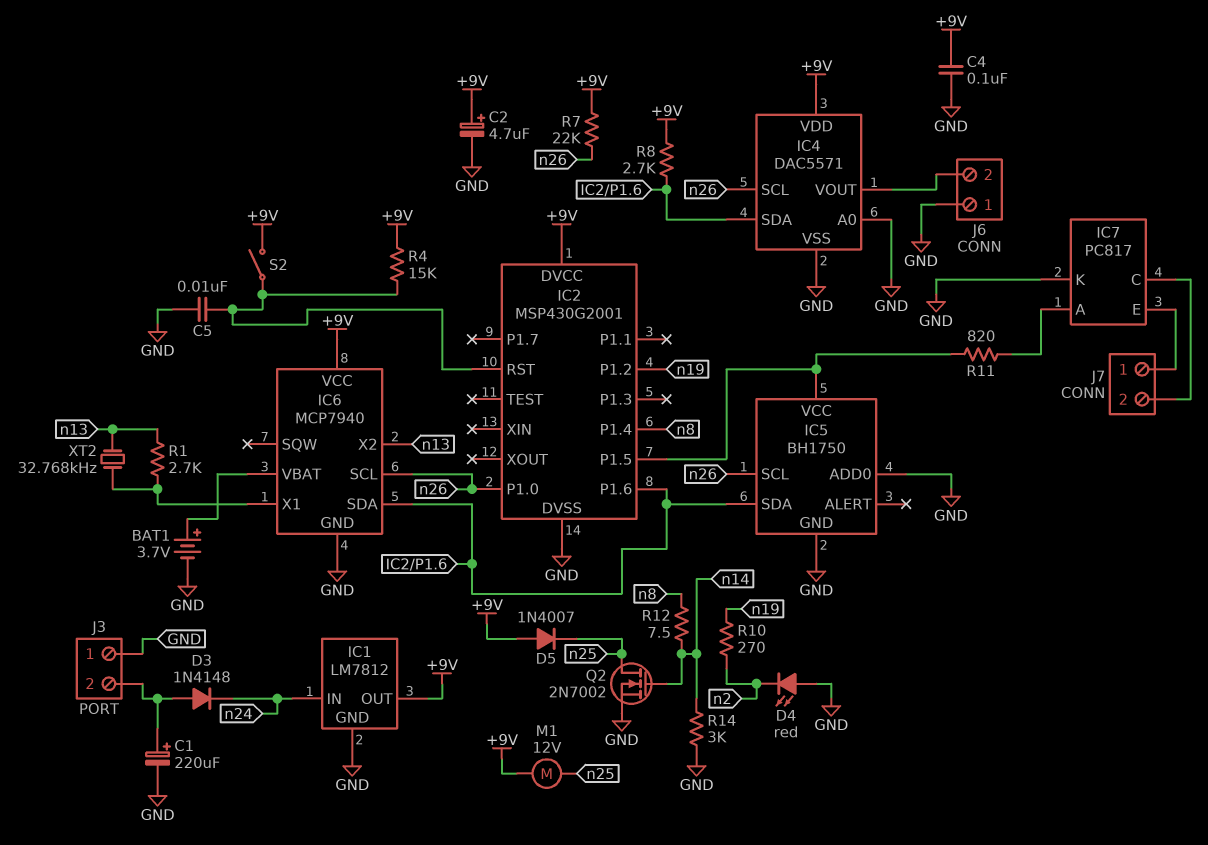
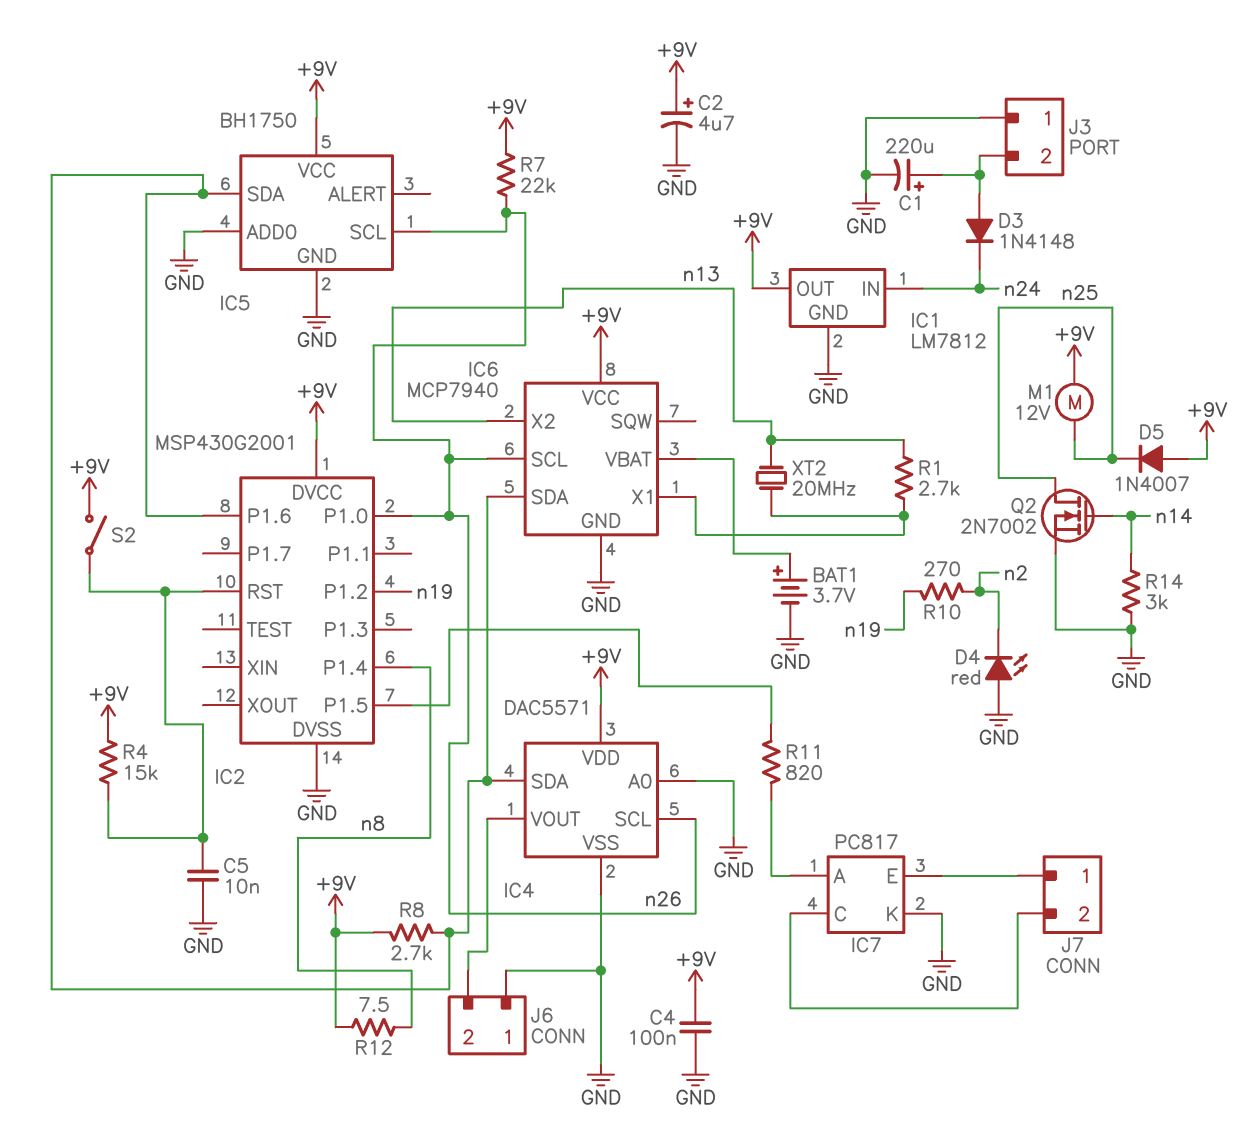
IC5 pin VCC: IC2/P1.5 -> +9V
R12: 7.5 (n8, n14) -> 7.5 (+9V, n8)
XT2: 32.768kHz (IC6/X1, n13) -> 20MHz (IC6/X1, n13)

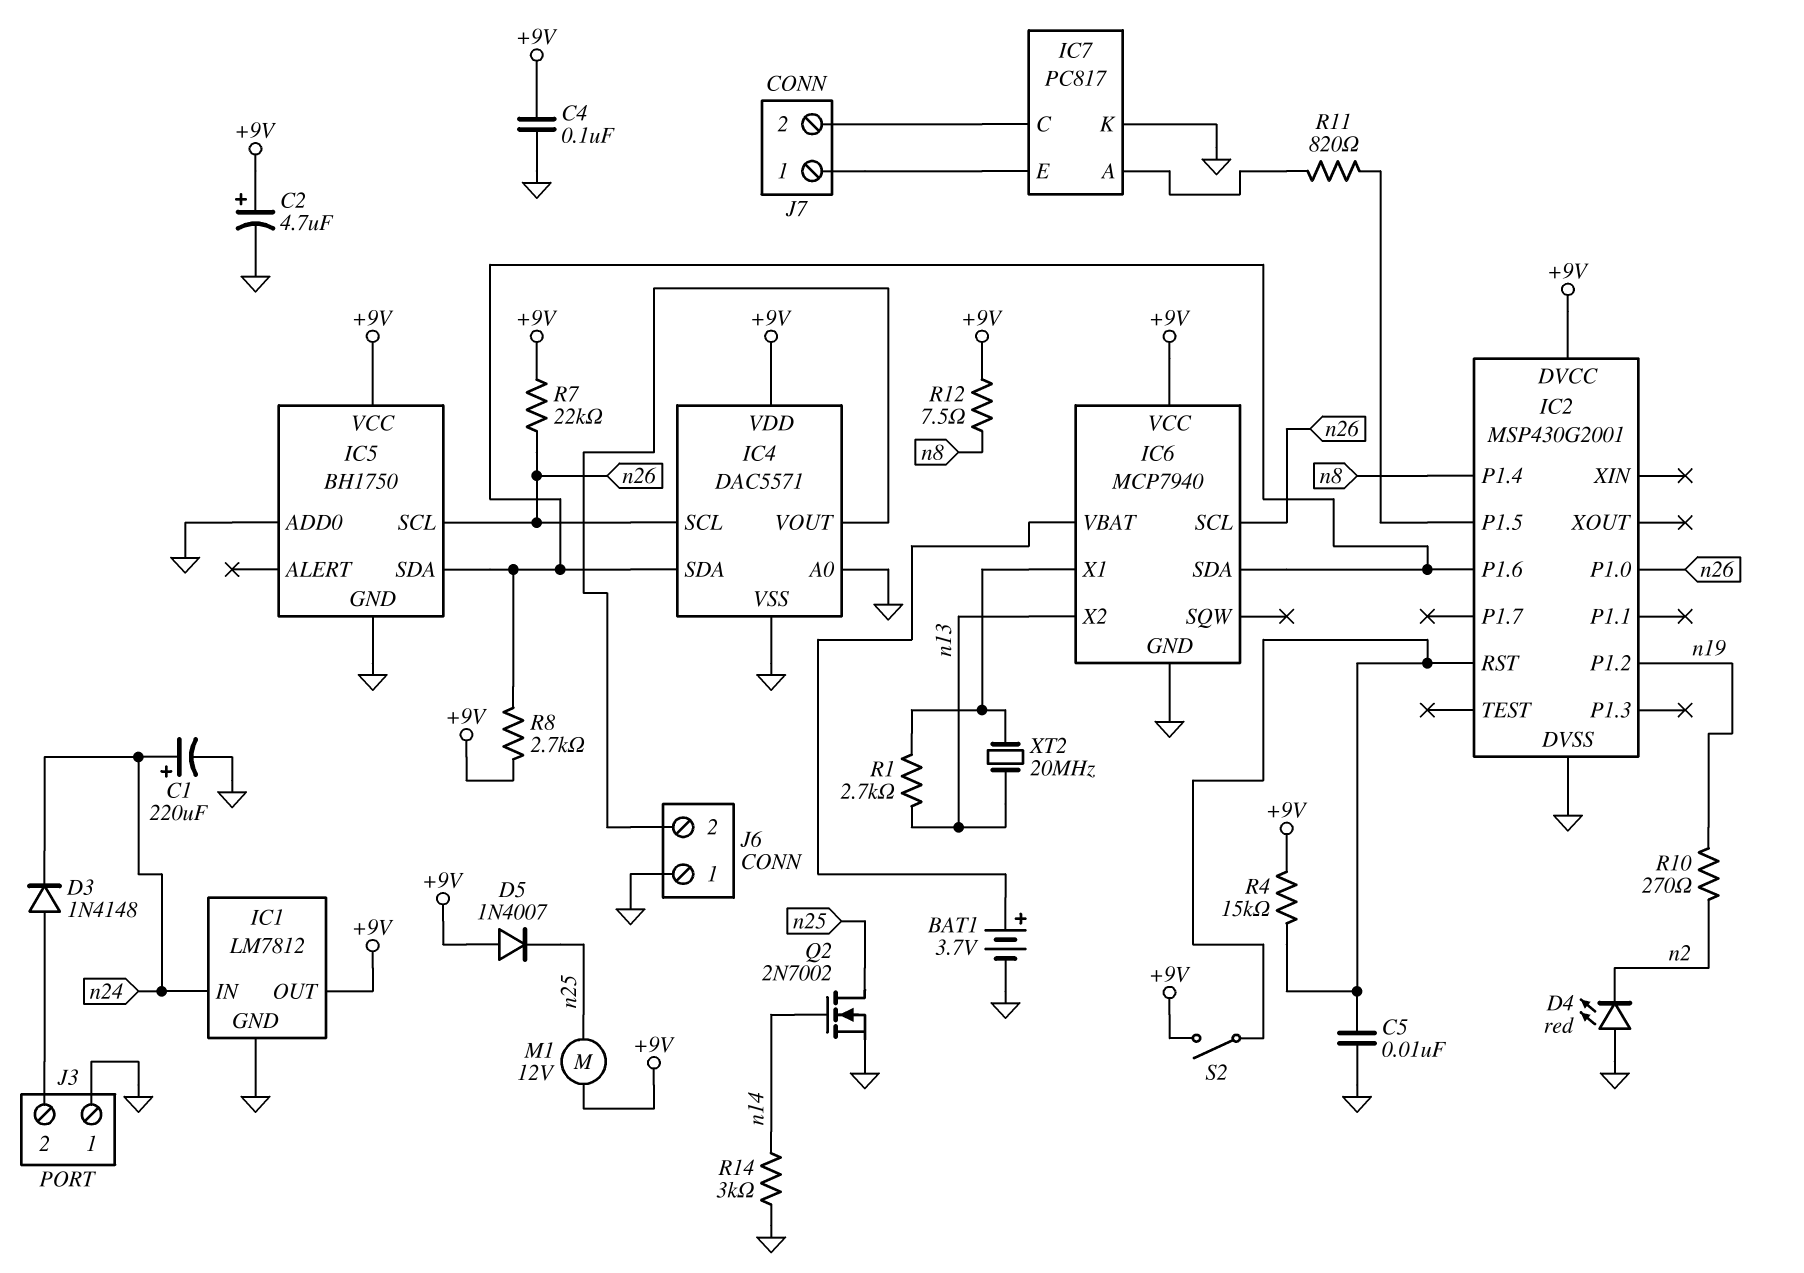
C1: 220uF (plus J3/2, minus GND) -> 220uF (plus n24, minus GND)

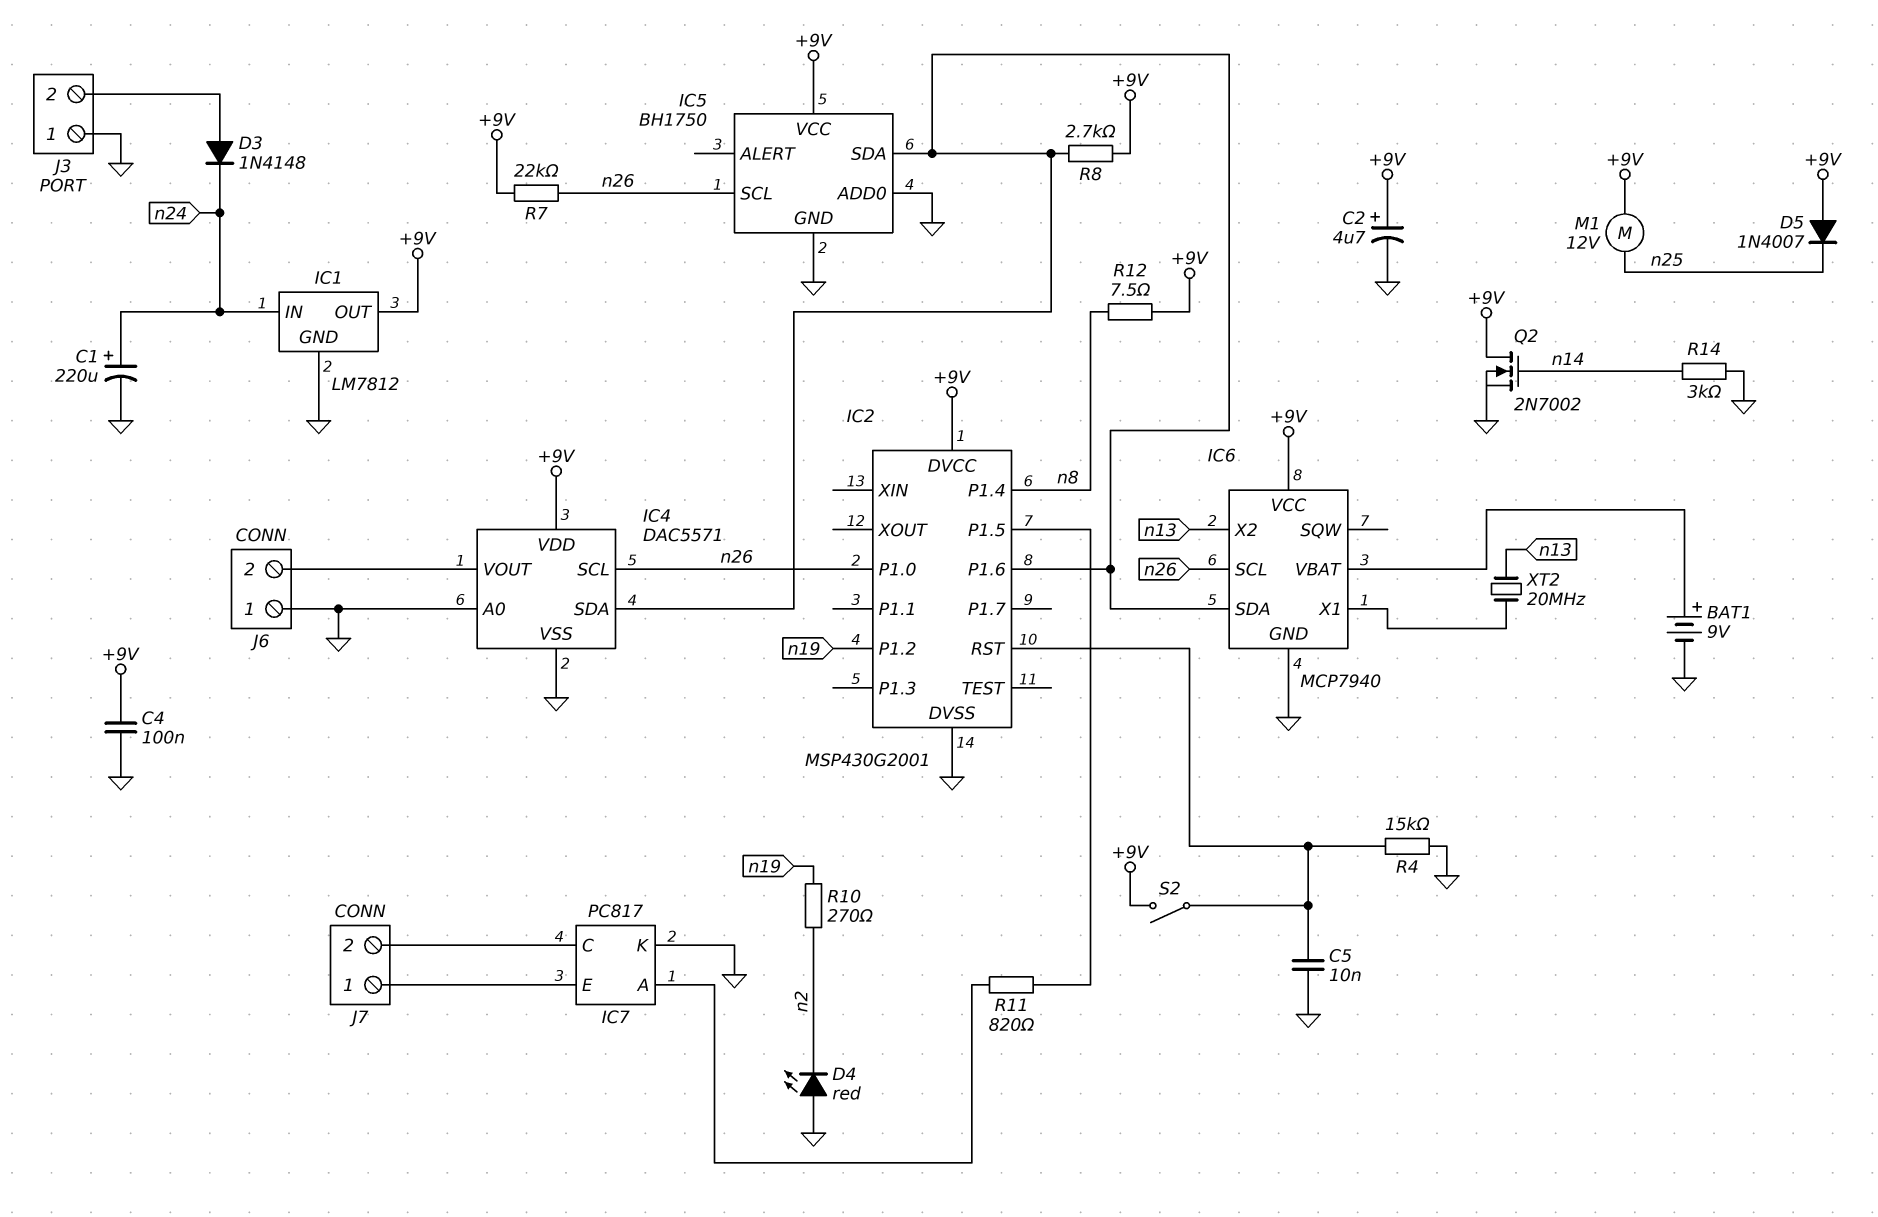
BAT1: 3.7V (plus IC6/VBAT, minus GND) -> 9V (plus IC6/VBAT, minus GND)
Q2: NMOS 2N7002 (G n14, D n25, S GND) -> NMOS 2N7002 (G n14, D +9V, S GND)
R1: 2.7k (IC6/X1, n13) -> none
R4: 15k (+9V, IC2/RST) -> 15k (GND, IC2/RST)

